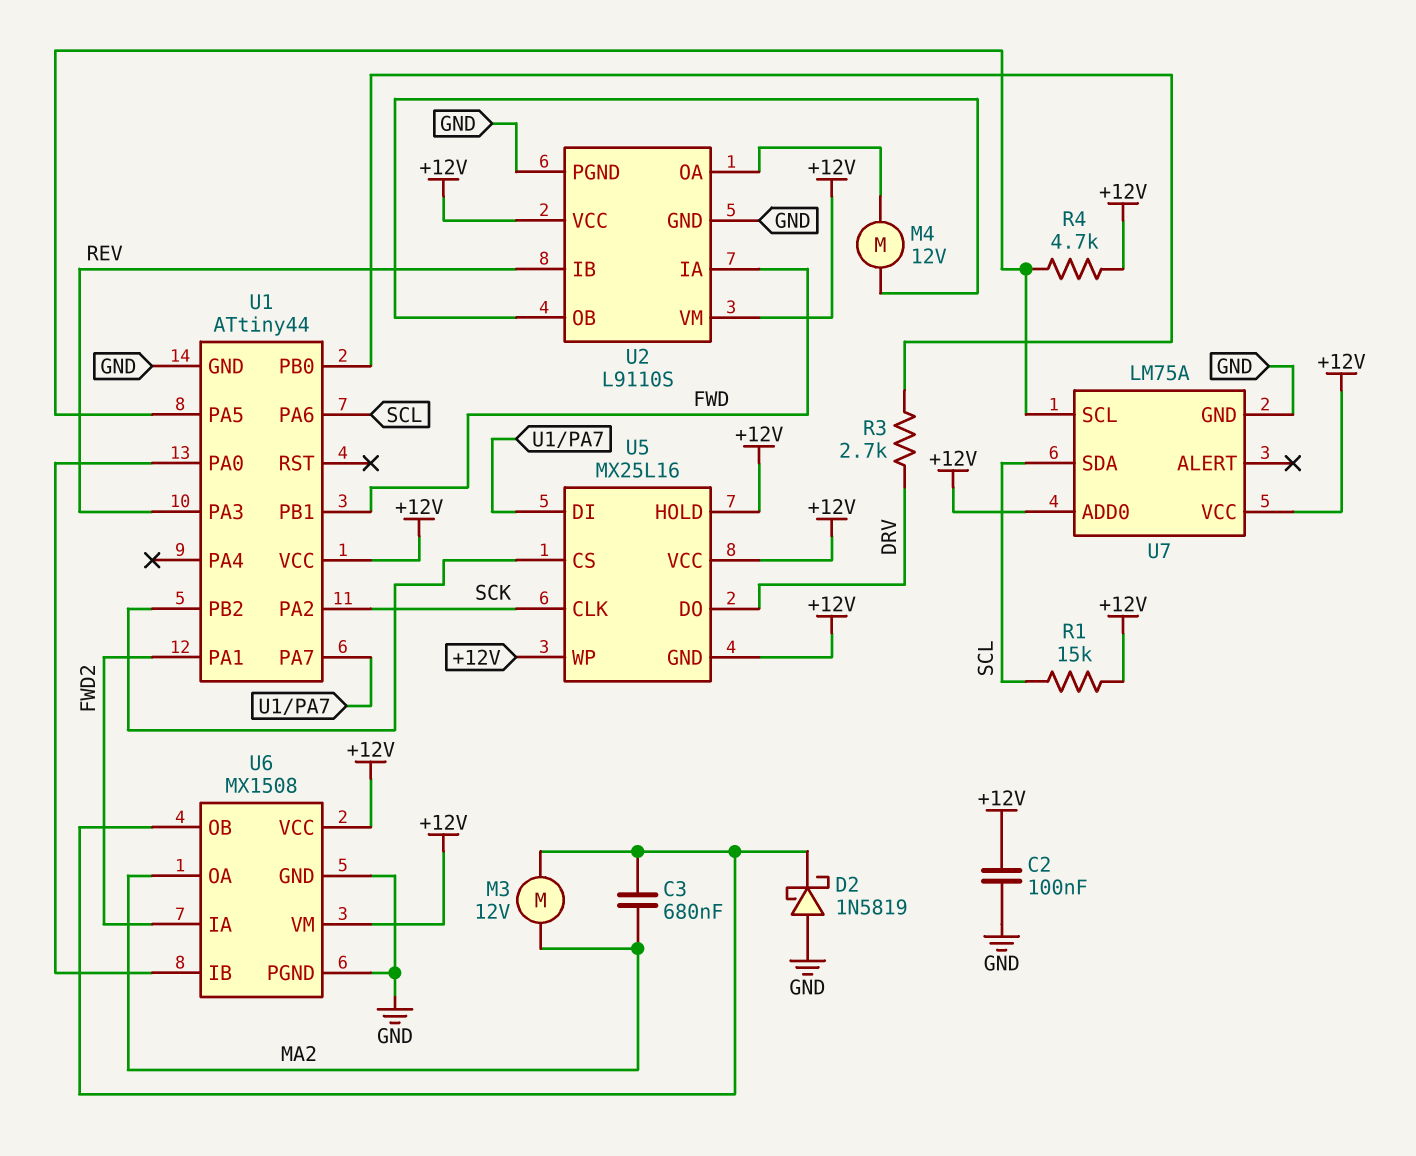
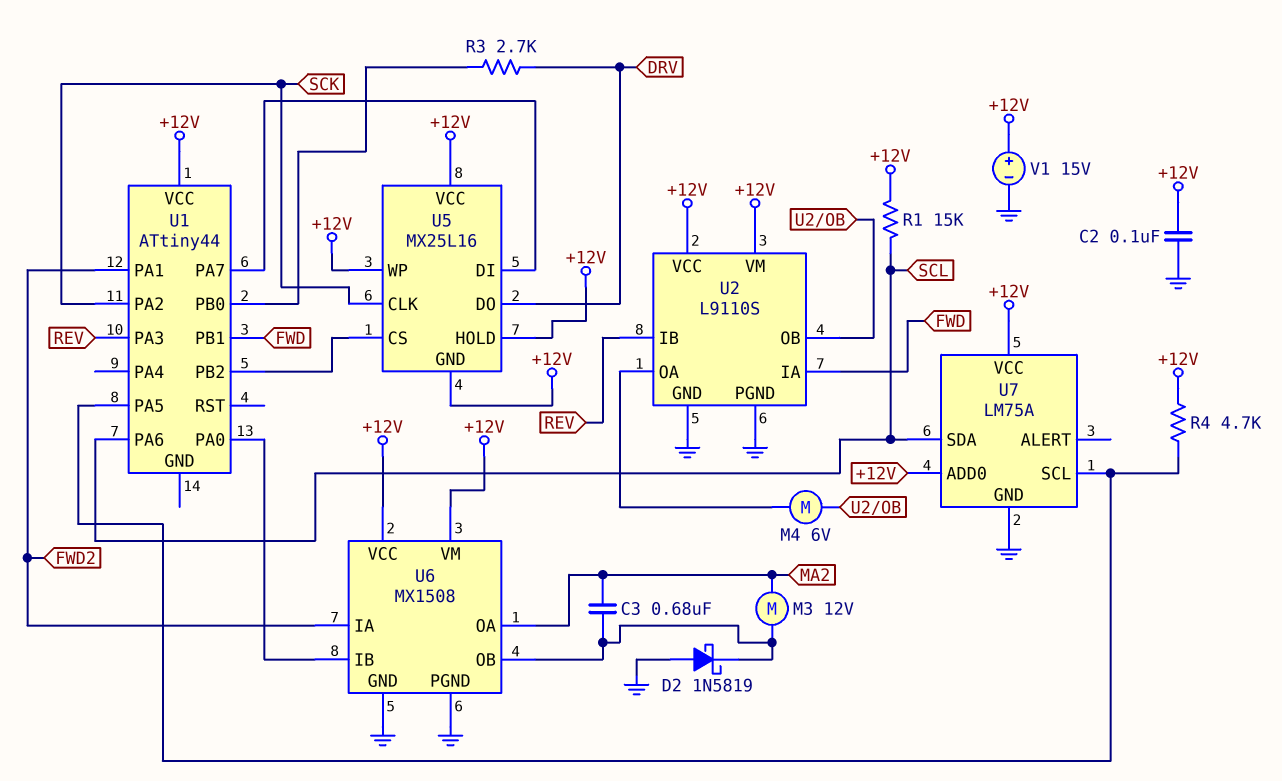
M4: motor 12V (U2/OA, U2/OB) -> motor 6V (U2/OA, U2/OB)
U1 pin GND: GND -> none
V1: none -> 15V (plus +12V, minus GND)

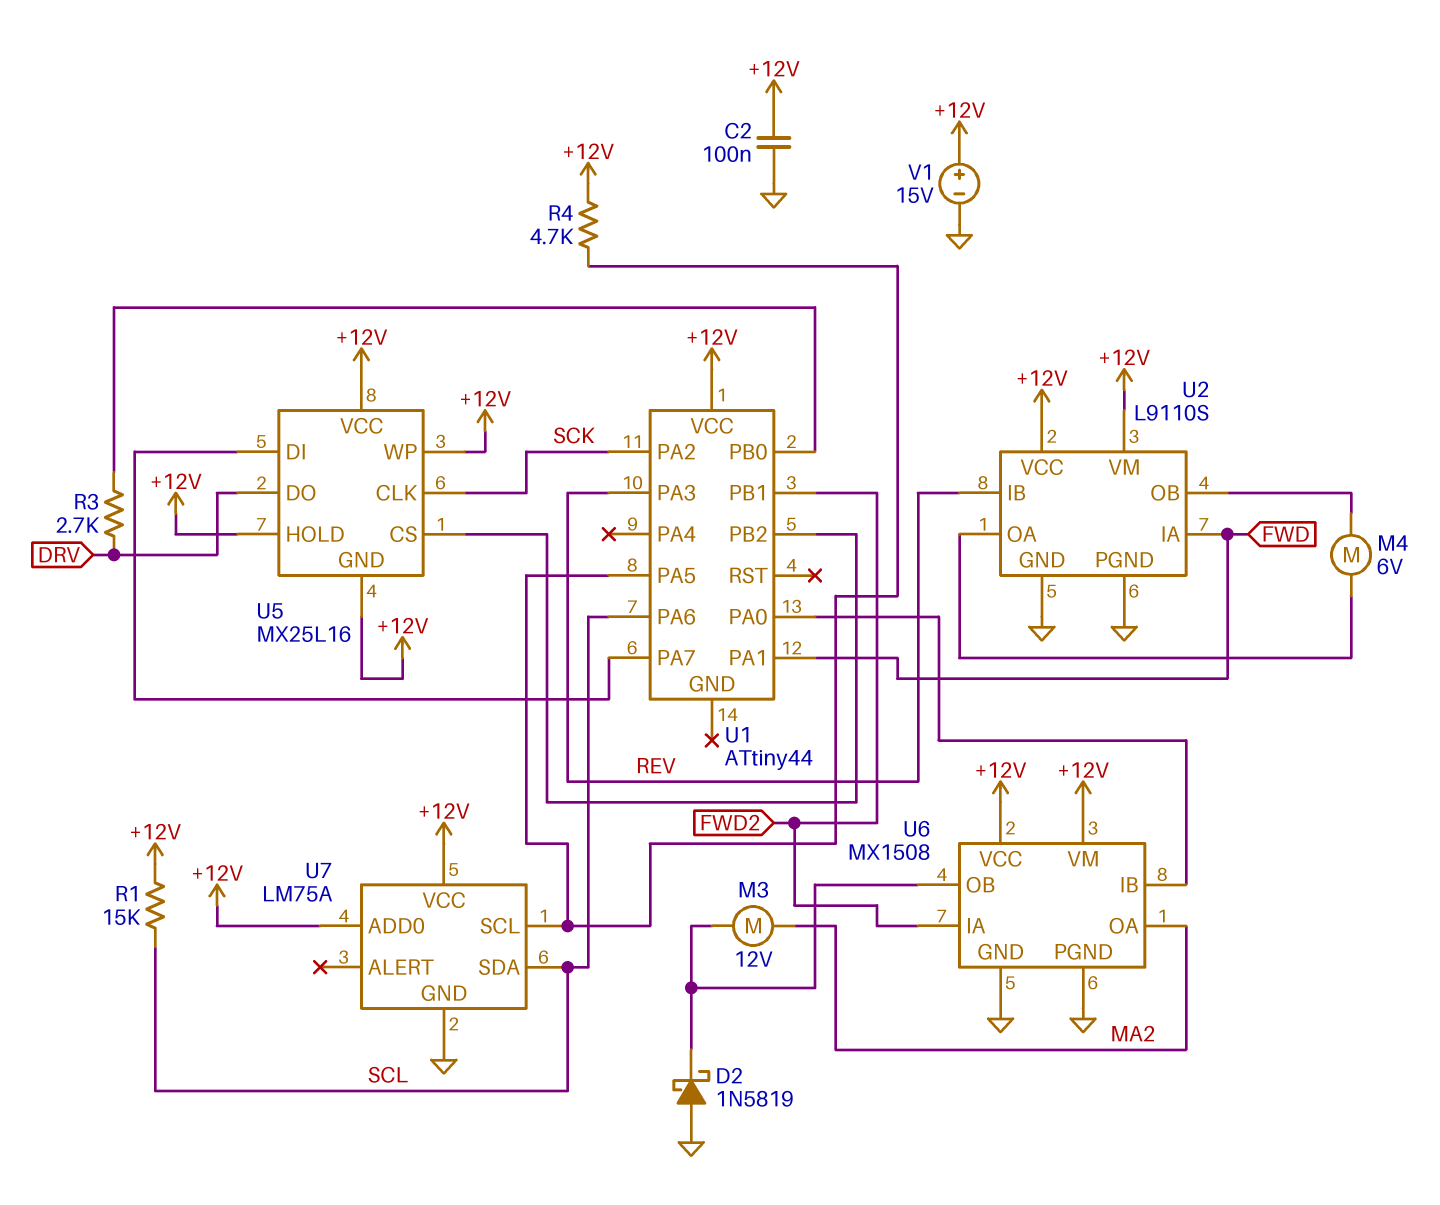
C3: 680nF (MA2, U6/OB) -> none
U1 pin PA1: FWD2 -> FWD
U1 pin PB1: FWD -> FWD2

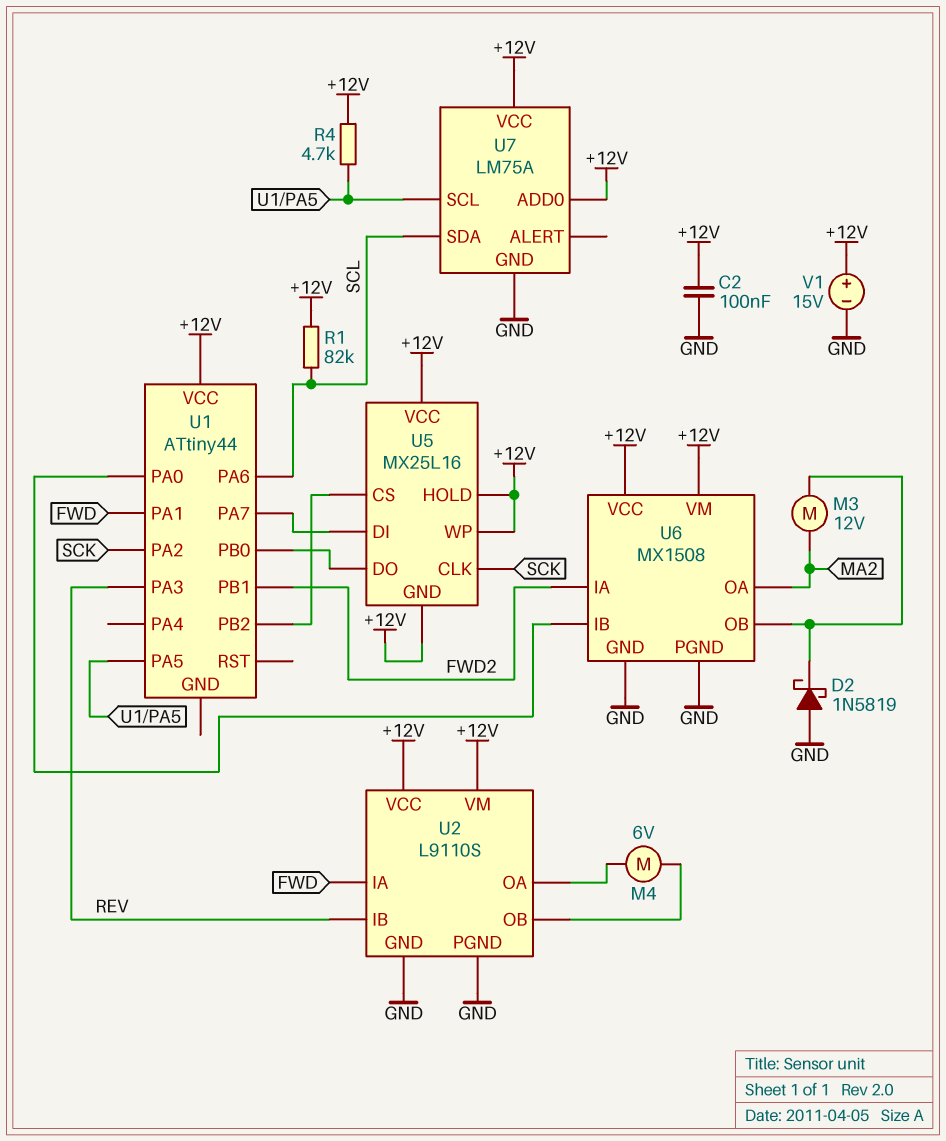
R1: 15k (+12V, SCL) -> 82k (+12V, SCL)
R3: 2.7k (DRV, U1/PB0) -> none
U5 pin DO: DRV -> U1/PB0

